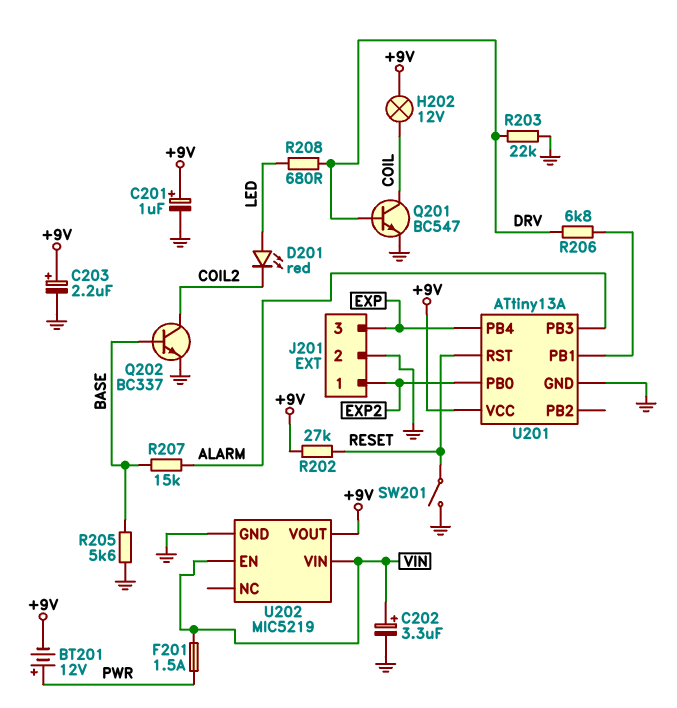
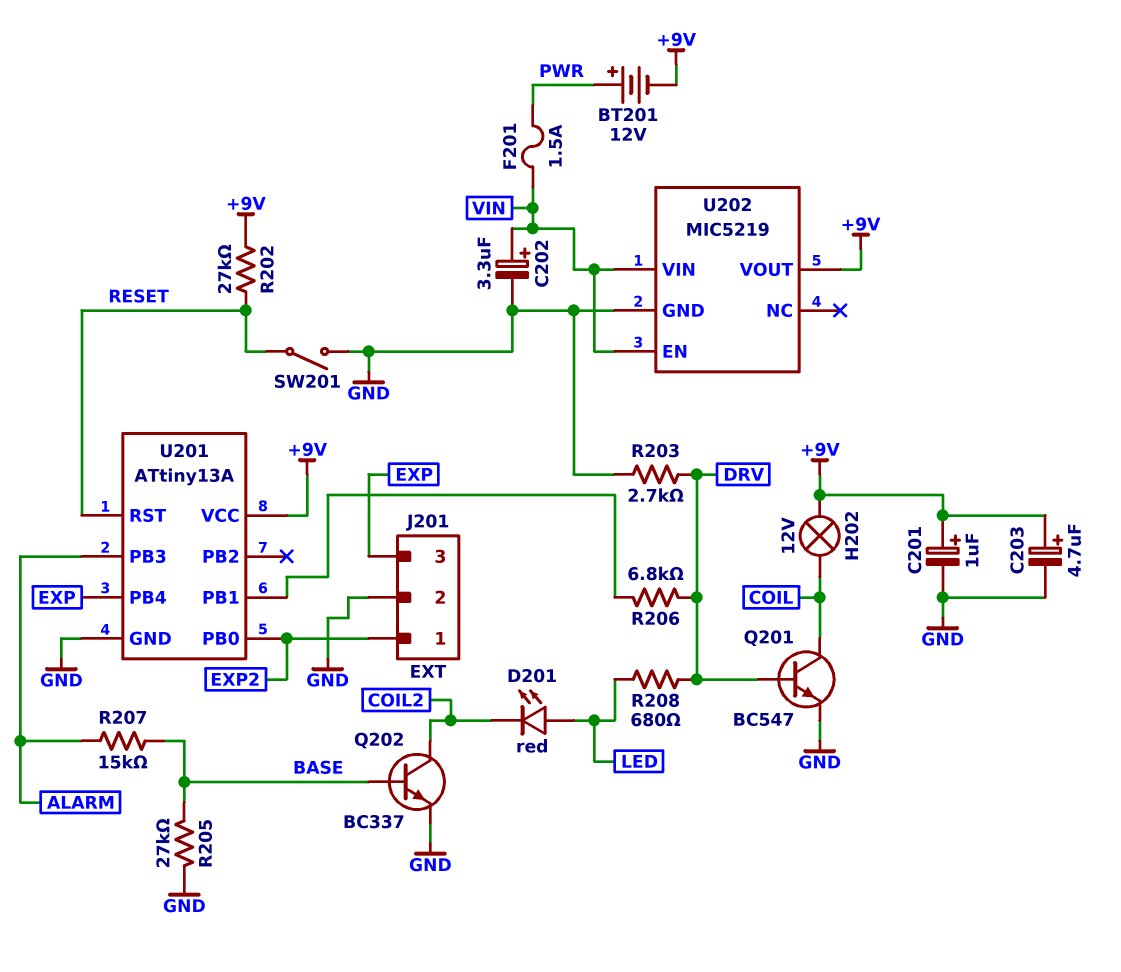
C203: 2.2uF (plus +9V, minus GND) -> 4.7uF (plus +9V, minus GND)
R203: 22k (DRV, GND) -> 2.7k (DRV, GND)
R205: 5.6k (BASE, GND) -> 27k (BASE, GND)

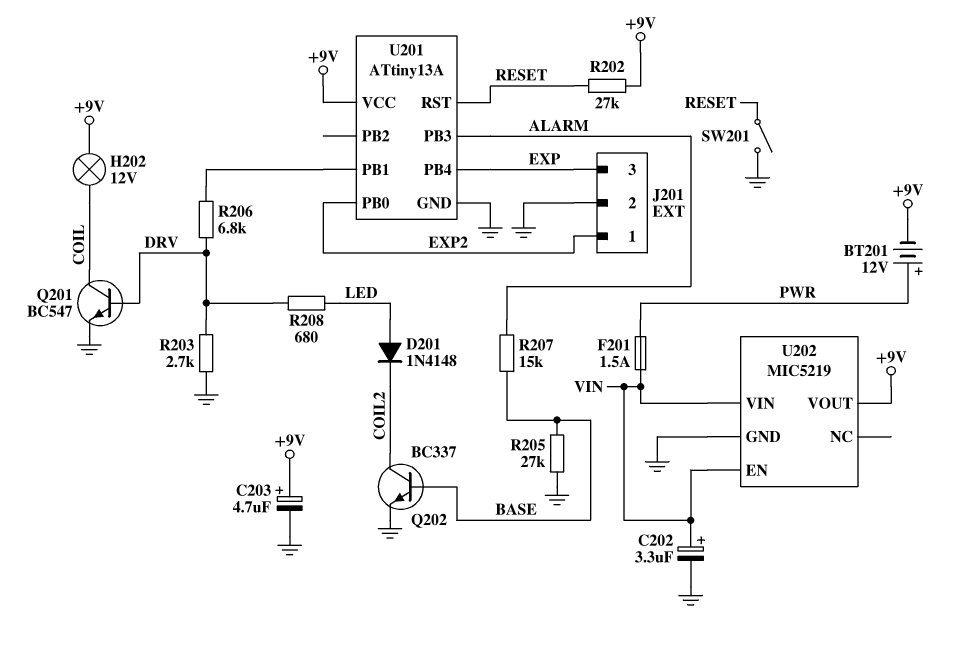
C201: 1uF (plus +9V, minus GND) -> none
D201: LED red (A LED, K COIL2) -> diode 1N4148 (A LED, K COIL2)

